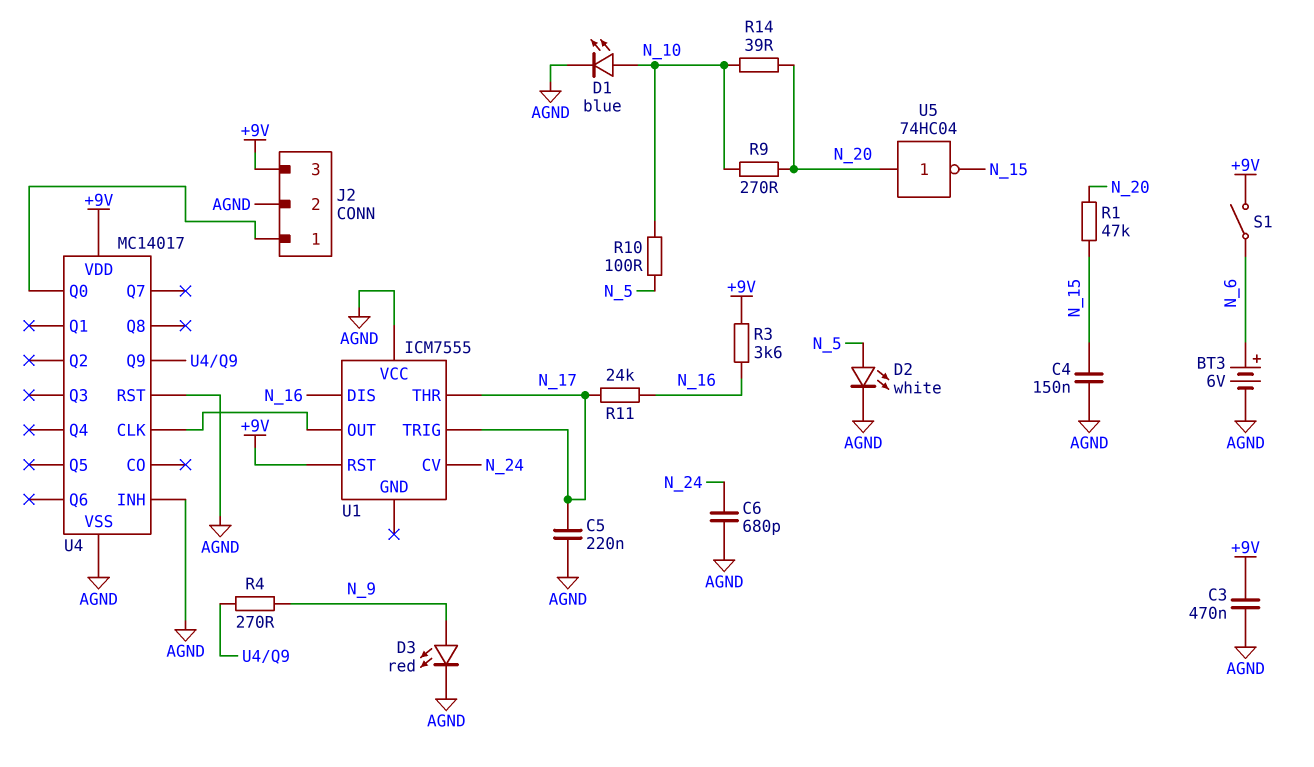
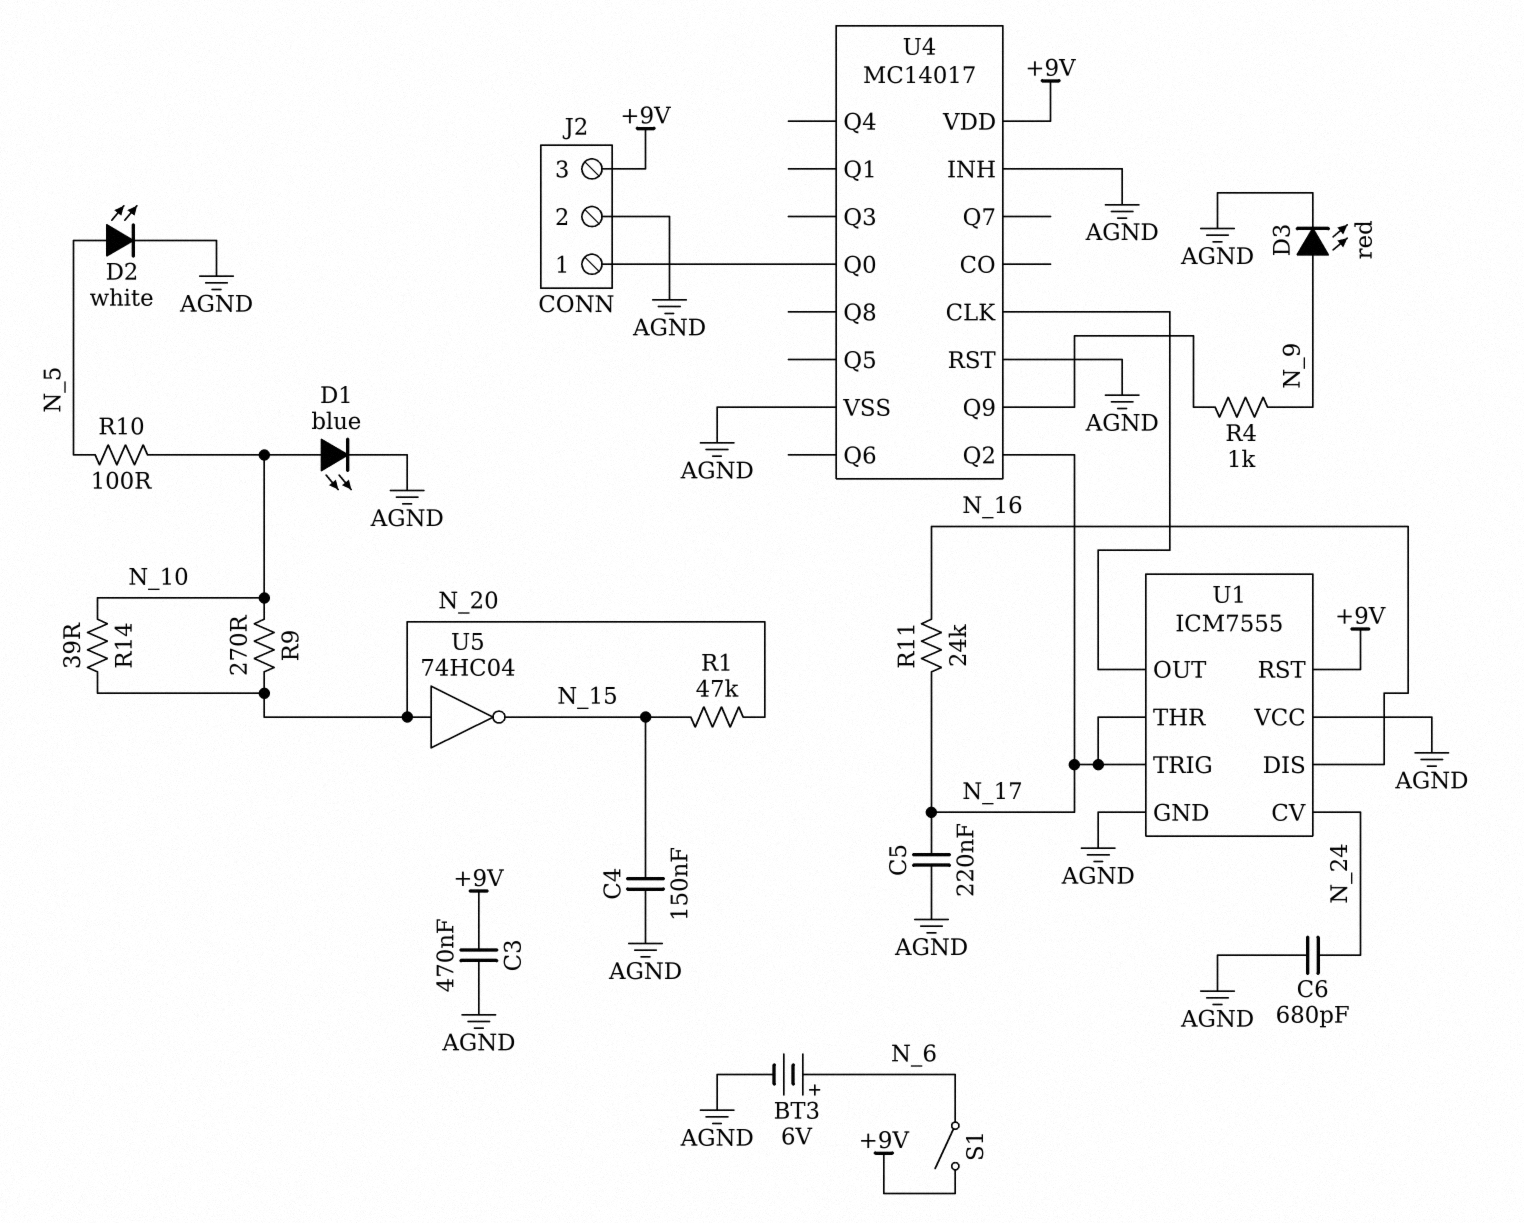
R3: 3.6k (+9V, N_16) -> none
R4: 270 (N_9, U4/Q9) -> 1k (N_9, U4/Q9)
U1 pin GND: none -> AGND
U4 pin Q2: none -> N_17

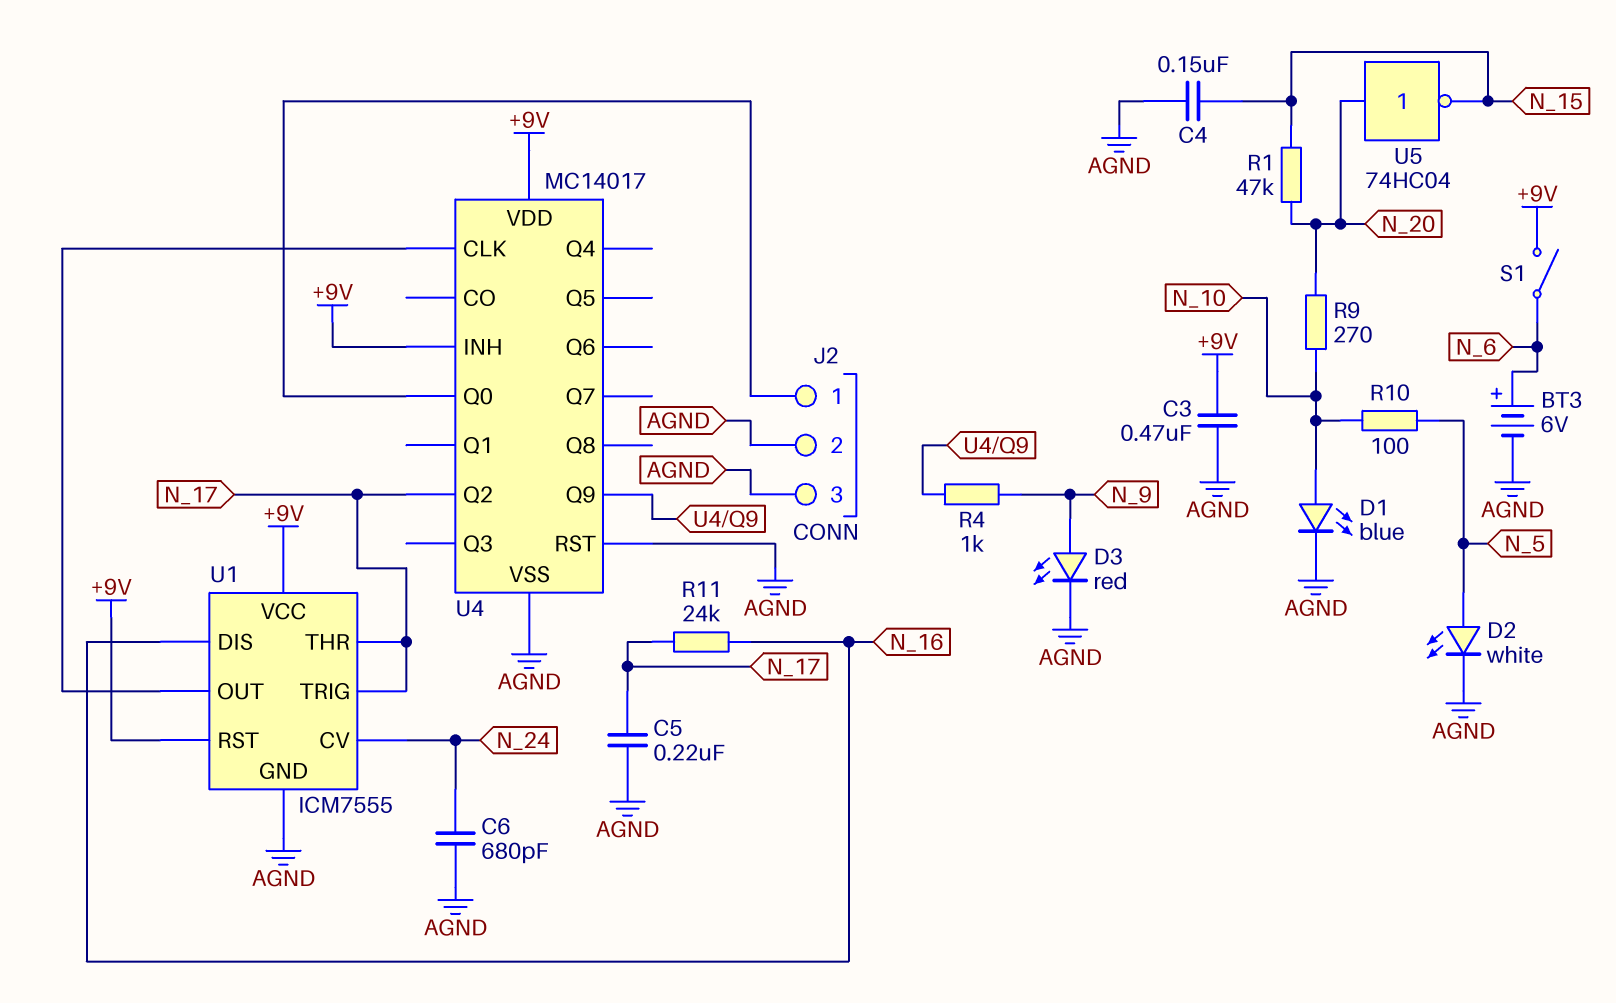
J2 pin 3: +9V -> AGND
R14: 39 (N_10, N_20) -> none
U1 pin VCC: AGND -> +9V
U4 pin INH: AGND -> +9V

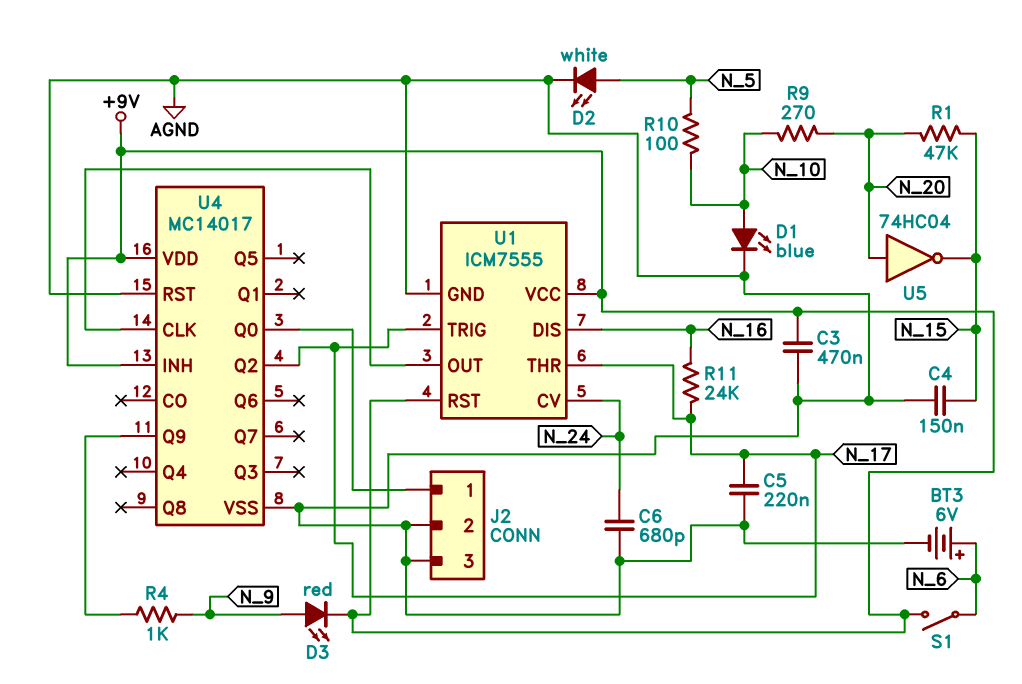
D3: LED red (A N_9, K AGND) -> LED red (A N_9, K +9V)

